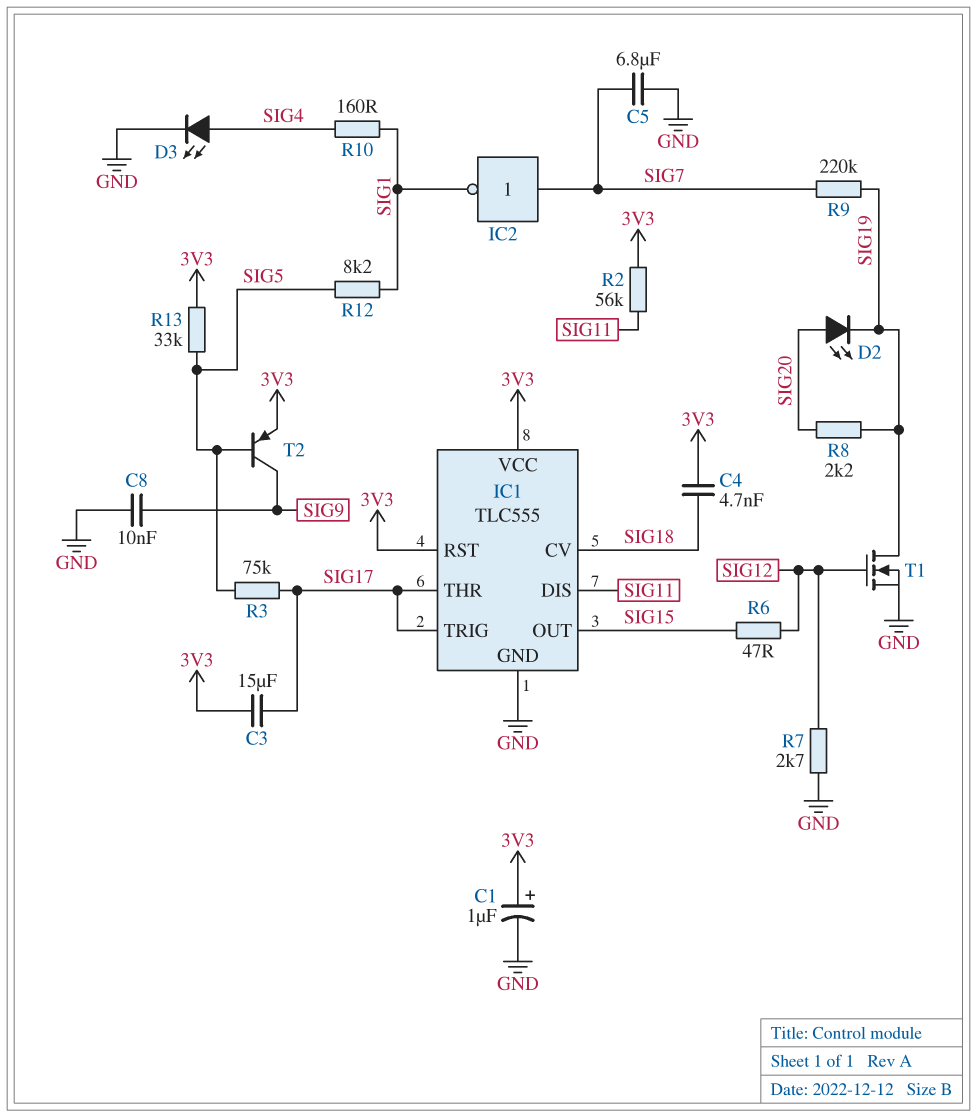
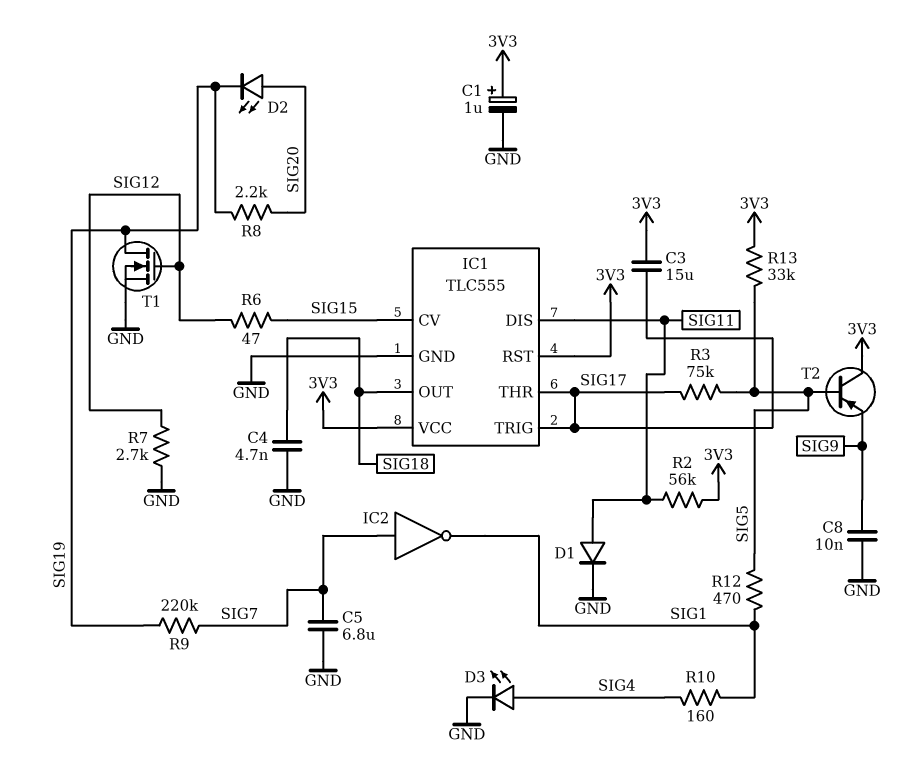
C4: 4.7nF (3V3, SIG18) -> 4.7nF (GND, SIG18)
D1: none -> diode (A SIG11, K GND)
IC1 pin CV: SIG18 -> SIG15
IC1 pin OUT: SIG15 -> SIG18
R12: 8.2k (SIG1, SIG5) -> 470 (SIG1, SIG5)
T2: PNP (B SIG5, C SIG9, E 3V3) -> PNP (B SIG5, C 3V3, E SIG9)

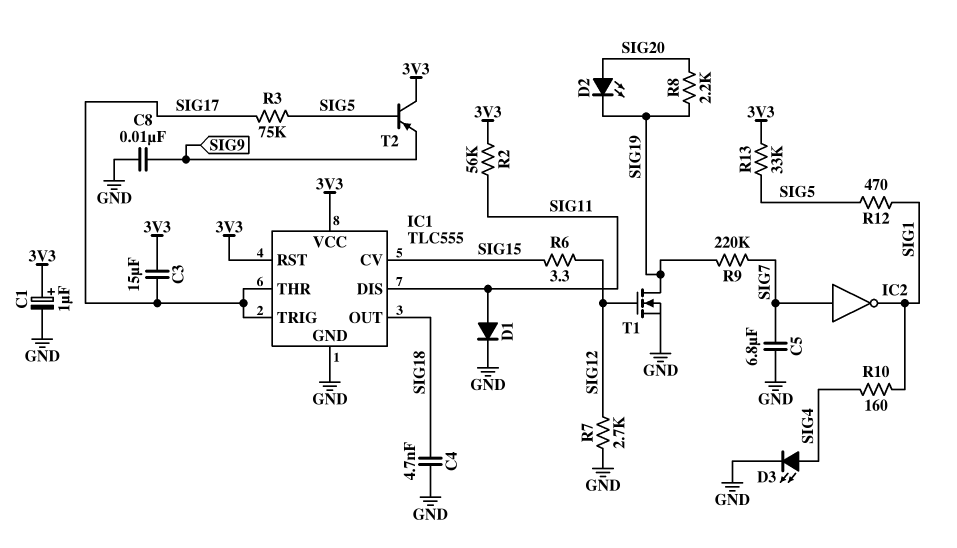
R6: 47 (SIG12, SIG15) -> 3.3 (SIG12, SIG15)

